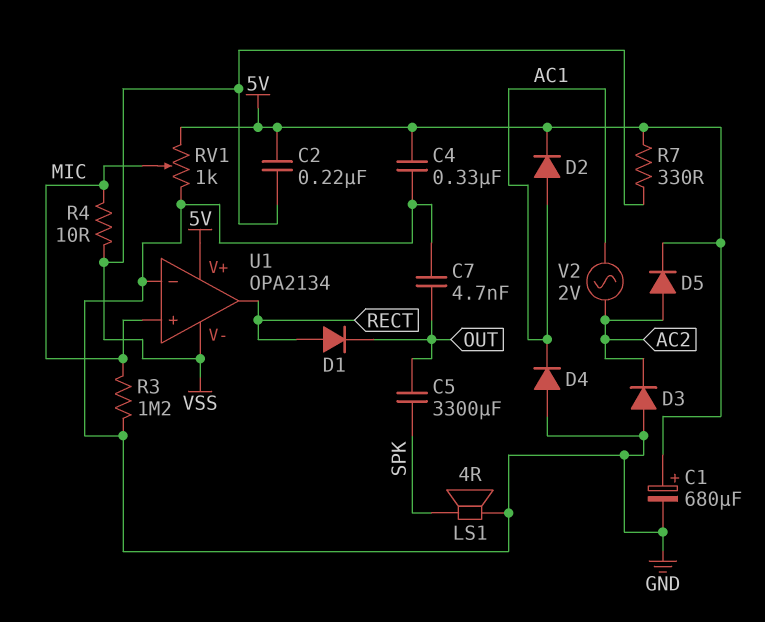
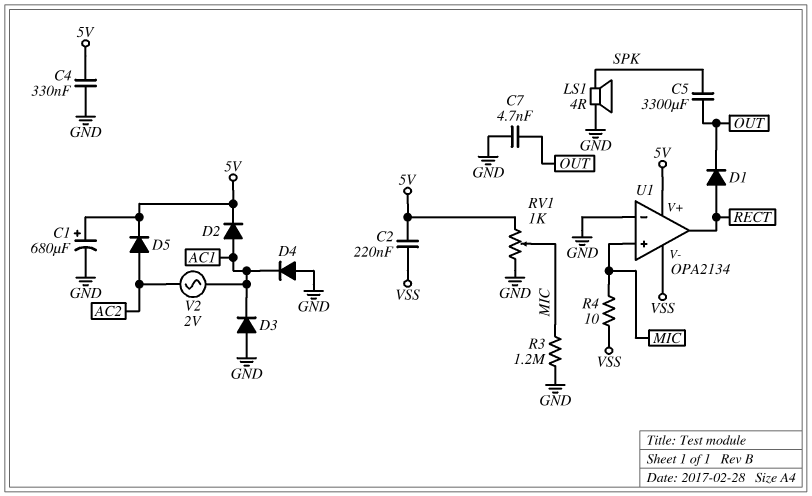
D3: diode (A GND, K AC2) -> diode (A GND, K AC1)
R7: 330 (5V, VSS) -> none

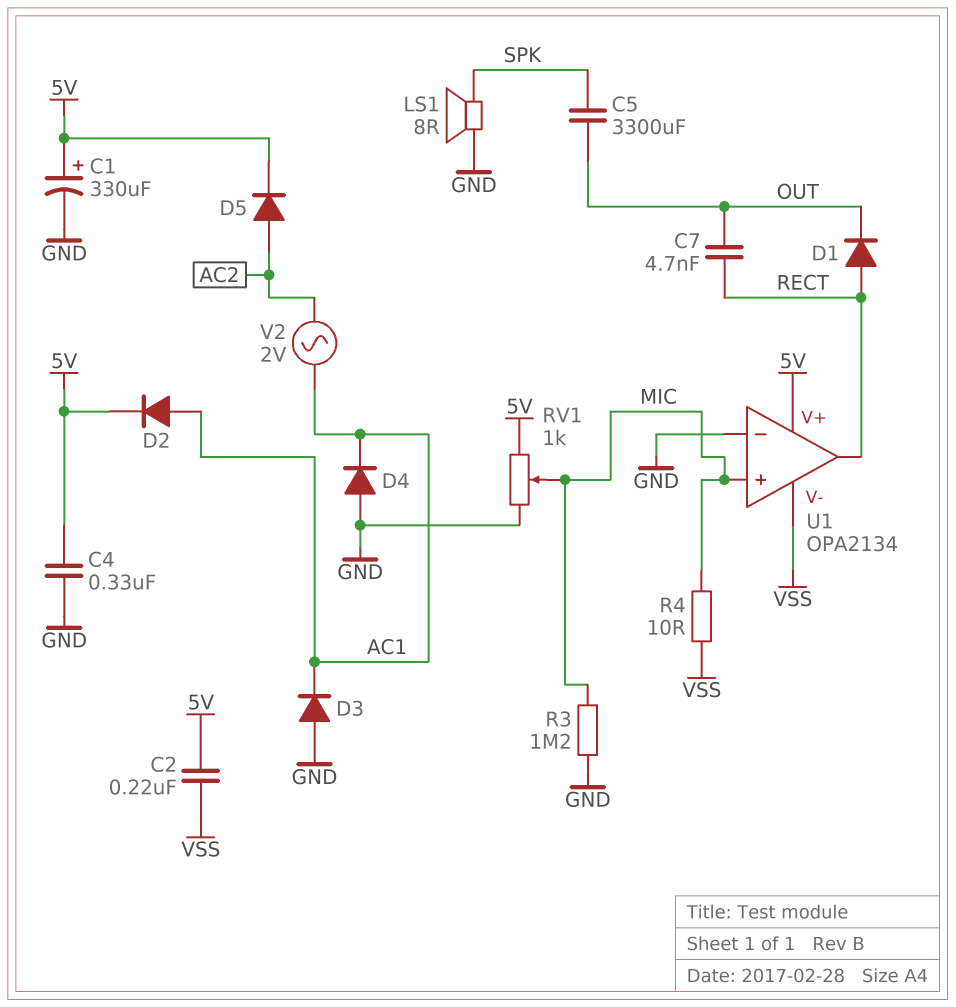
C1: 680uF (plus 5V, minus GND) -> 330uF (plus 5V, minus GND)
C7: 4.7nF (GND, OUT) -> 4.7nF (OUT, RECT)
LS1: speaker 4R (GND, SPK) -> speaker 8R (GND, SPK)

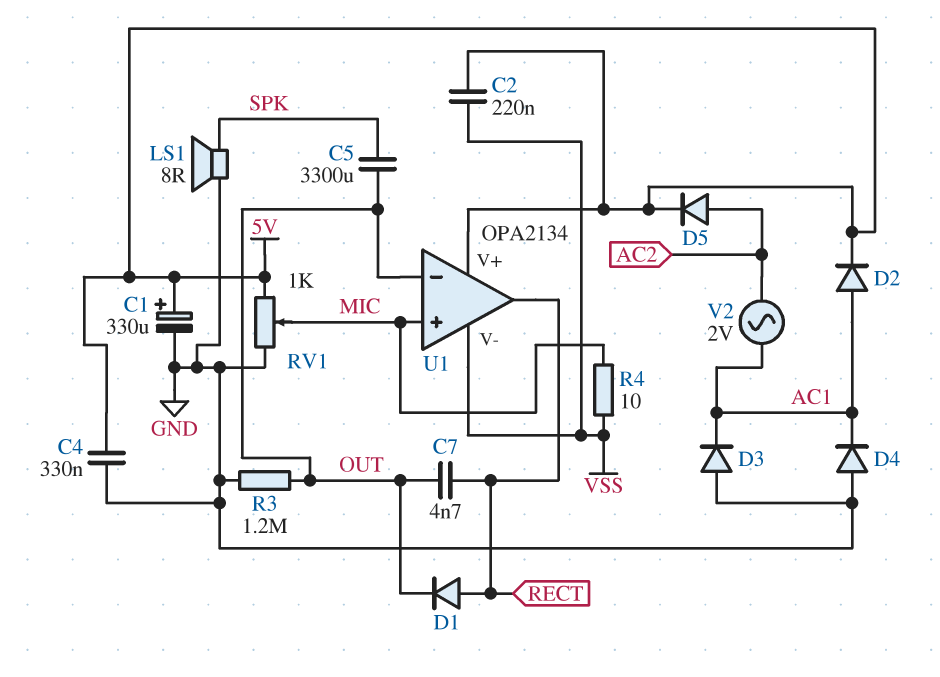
R3: 1.2M (GND, MIC) -> 1.2M (GND, OUT)
U1 pin in-: GND -> OUT

